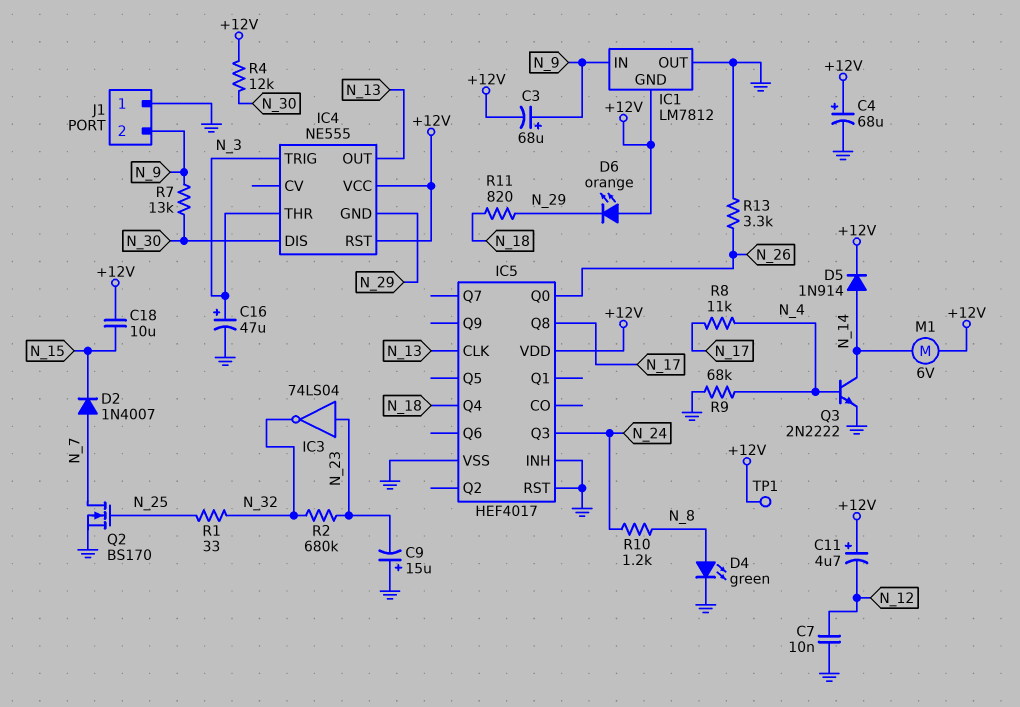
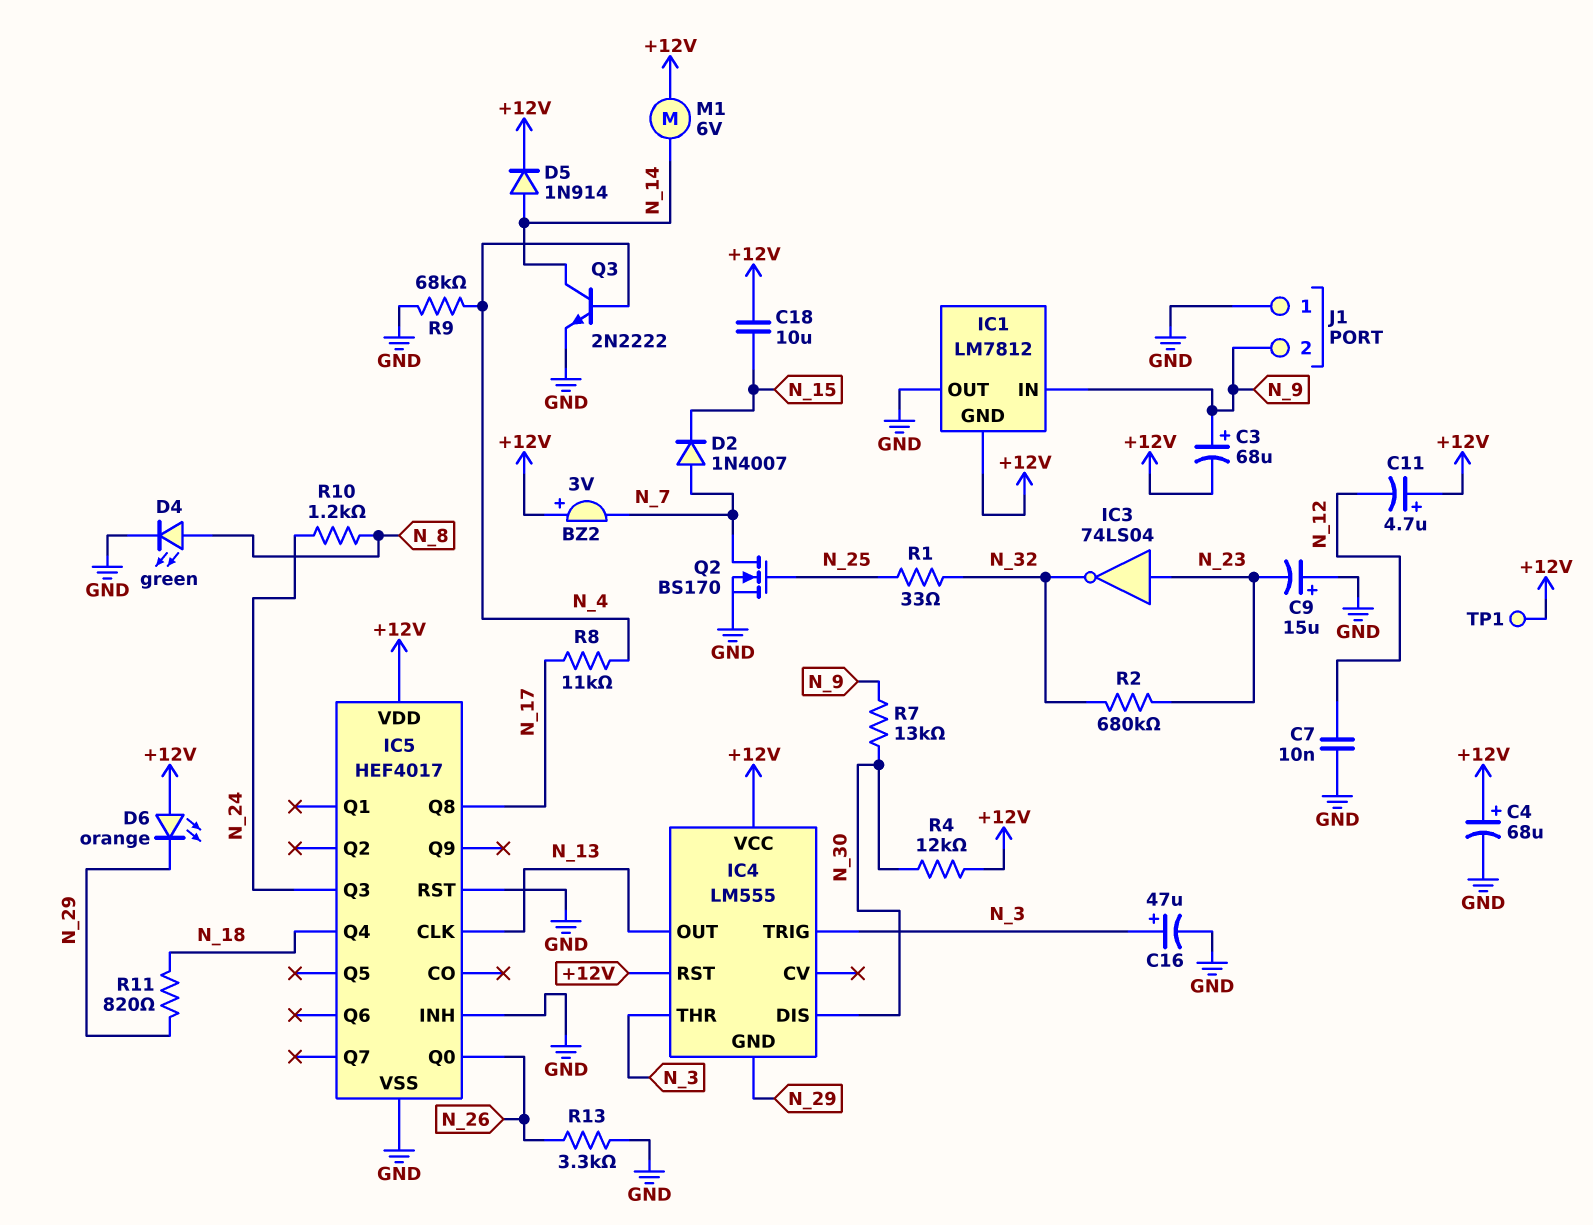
BZ2: none -> buzzer 3V (plus +12V, minus N_7)
IC4: NE555 -> LM555

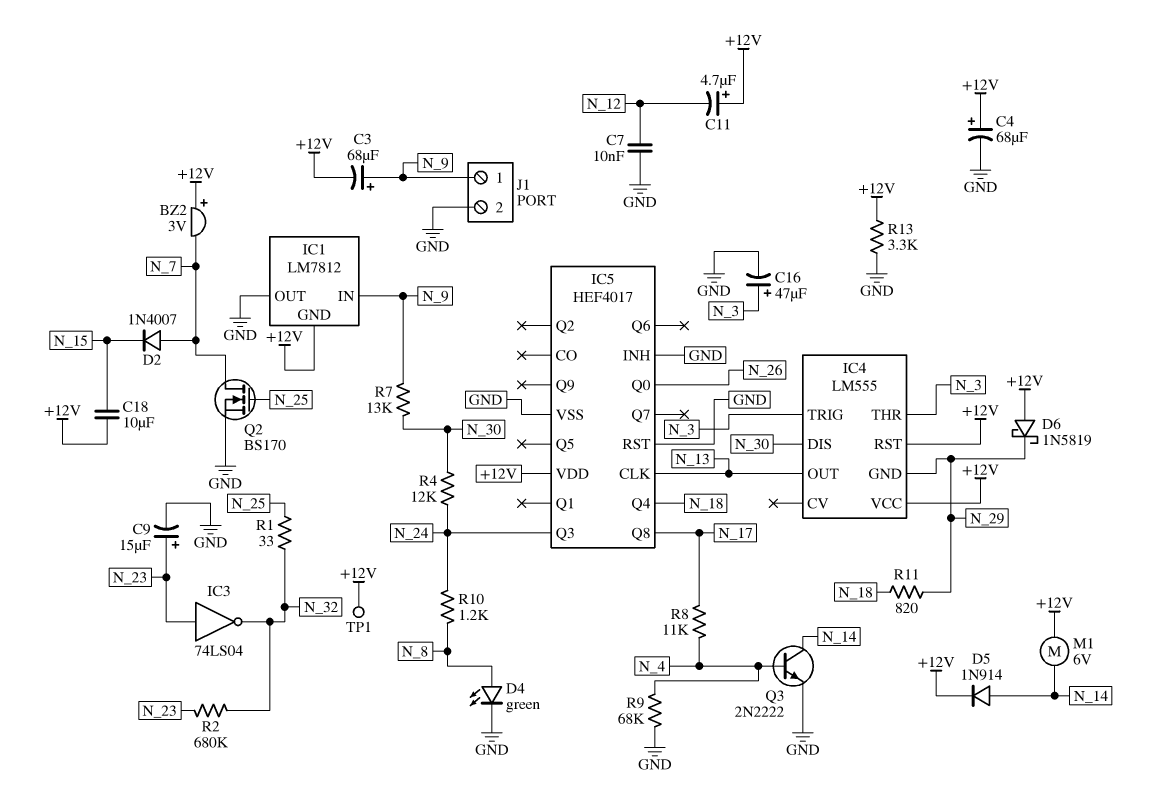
C9: 15uF (plus GND, minus N_23) -> 15uF (plus N_23, minus GND)
D6: LED orange (A +12V, K N_29) -> schottky 1N5819 (A +12V, K N_29)
J1 pin 1: GND -> N_9
J1 pin 2: N_9 -> GND
R4: 12k (+12V, N_30) -> 12k (N_24, N_30)
R13: 3.3k (GND, N_26) -> 3.3k (+12V, GND)

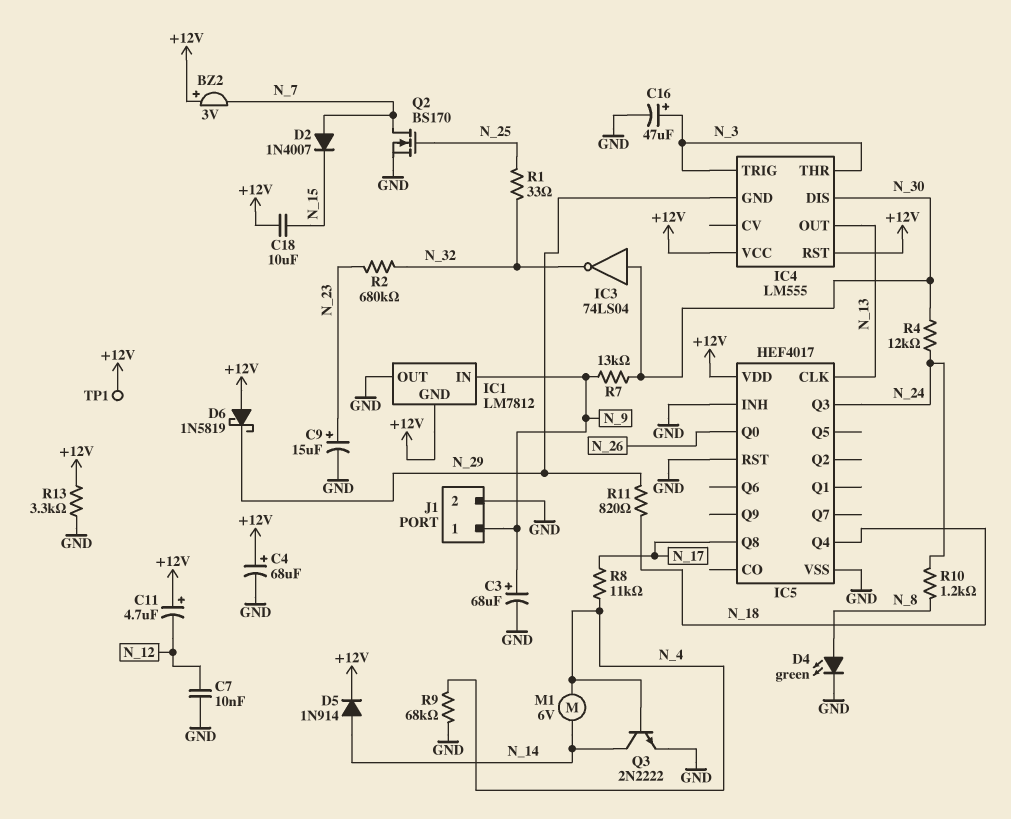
C3: 68uF (plus N_9, minus +12V) -> 68uF (plus N_9, minus GND)
IC3: NOT 74LS04 (in N_23, out N_32) -> NOT 74LS04 (in N_30, out N_32)
M1: motor 6V (+12V, N_14) -> motor 6V (N_4, N_14)

